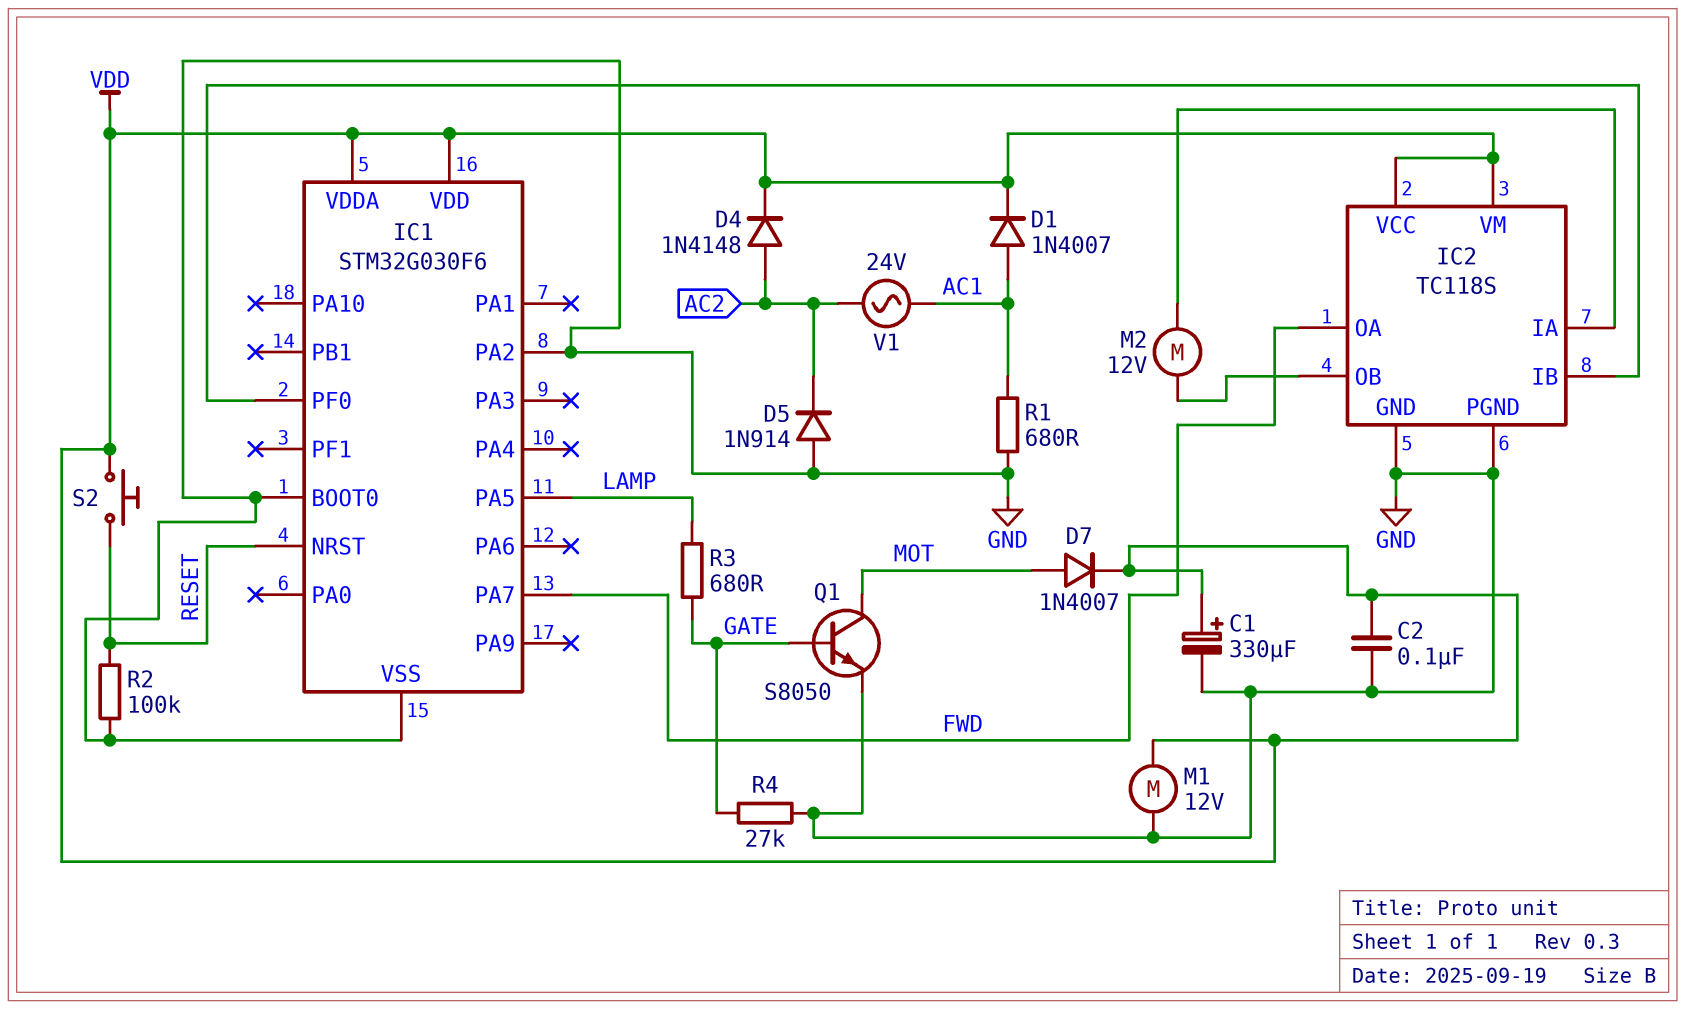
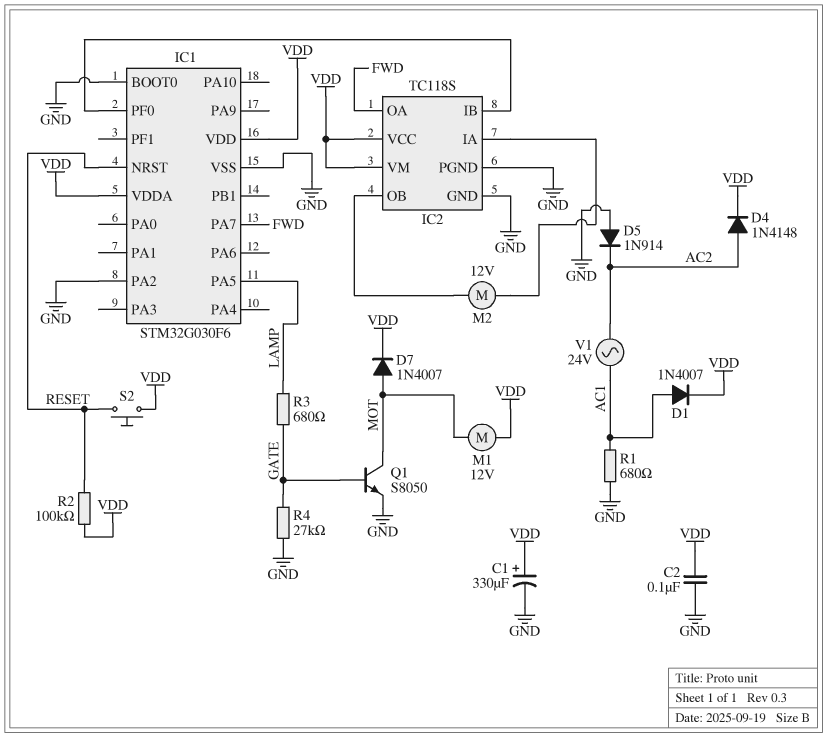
M1: motor 12V (GND, VDD) -> motor 12V (MOT, VDD)
R2: 100k (GND, RESET) -> 100k (RESET, VDD)

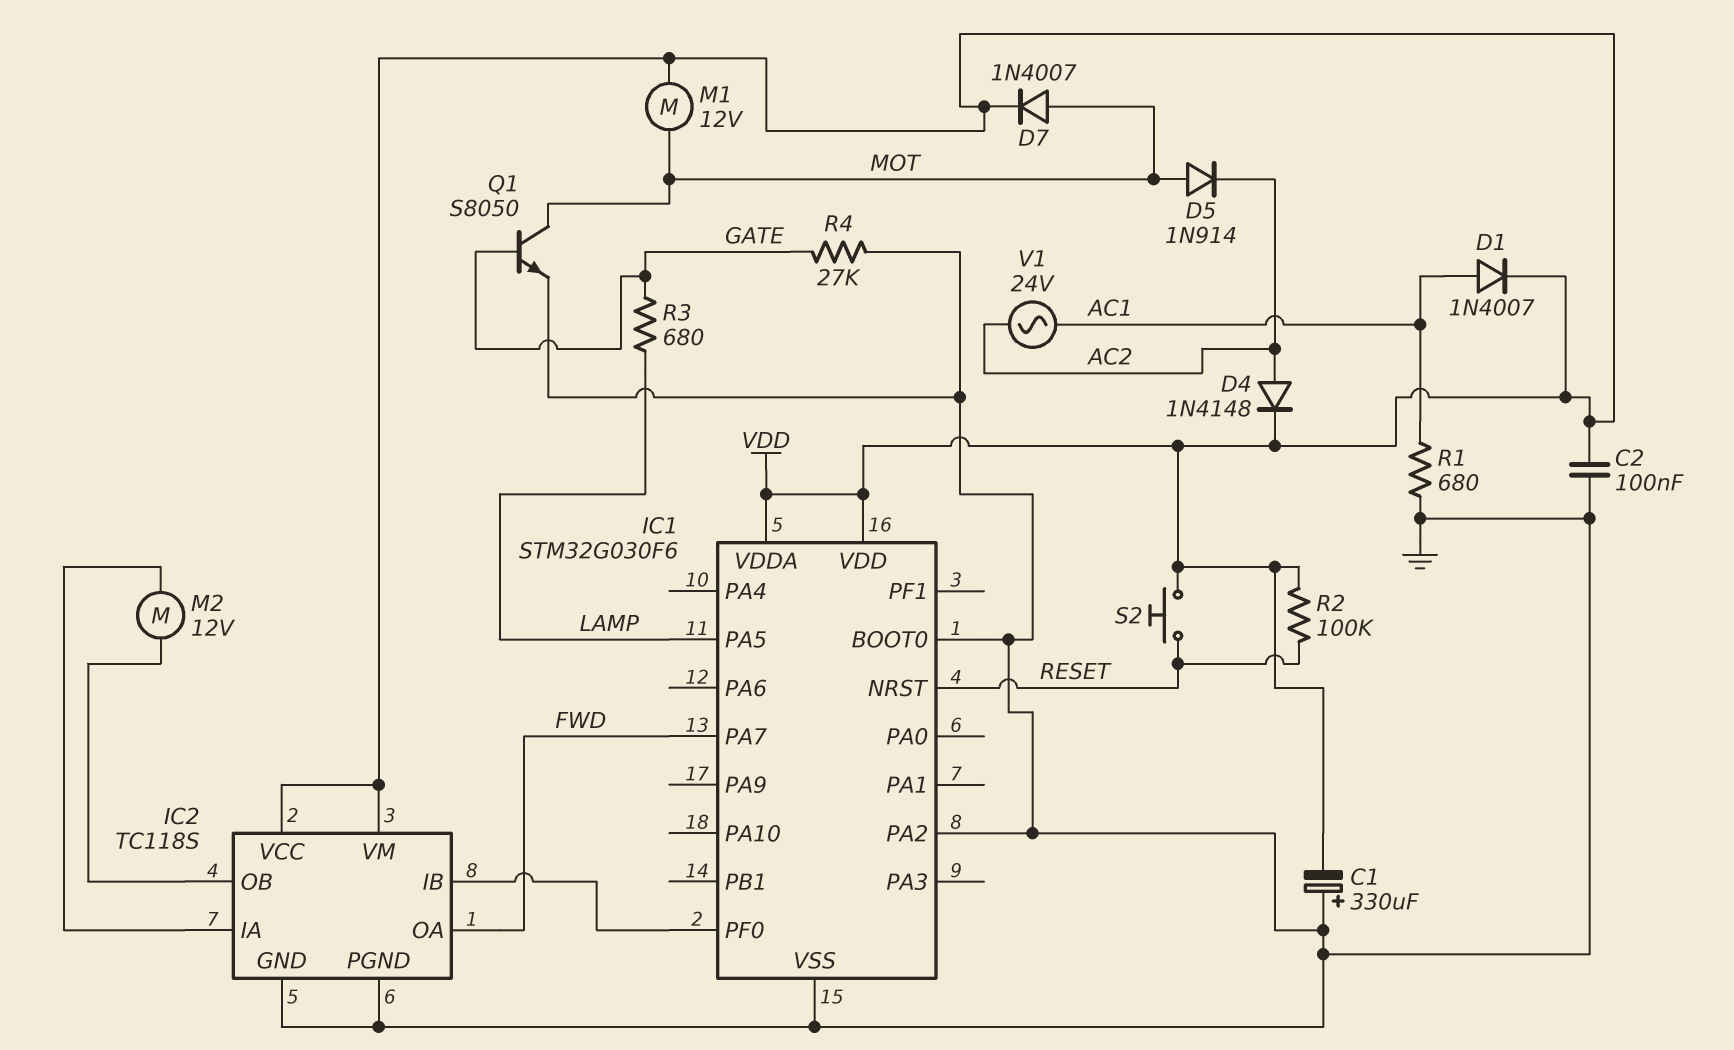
C1: 330uF (plus VDD, minus GND) -> 330uF (plus GND, minus VDD)
D5: diode 1N914 (A GND, K AC2) -> diode 1N914 (A MOT, K AC2)

